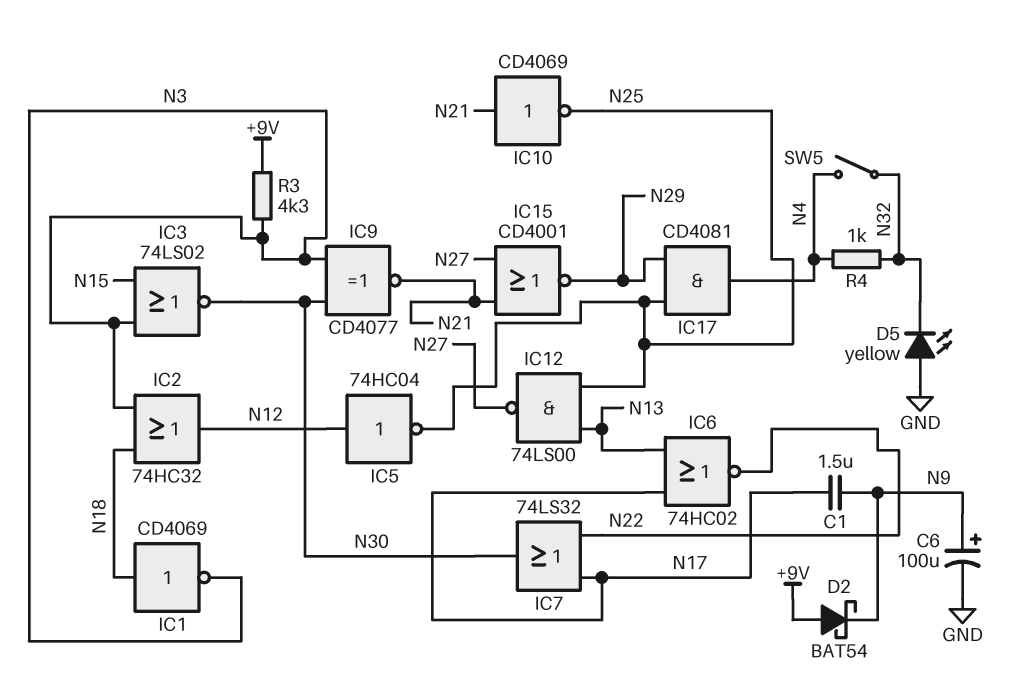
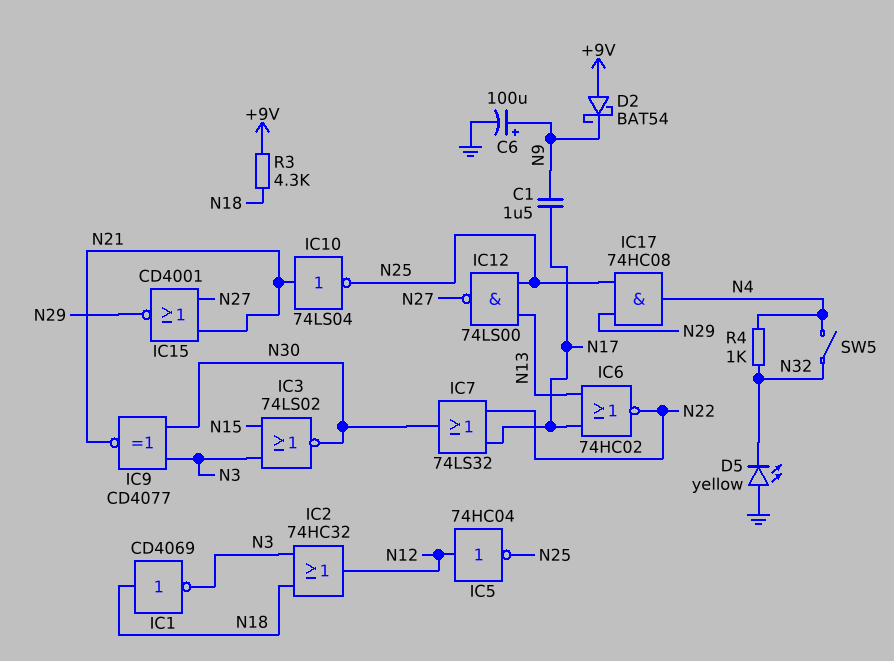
IC10: NOT CD4069 (in N21, out N25) -> NOT 74LS04 (in N21, out N25)
IC17: AND CD4081 (in N25, in N29, out N4) -> AND 74HC08 (in N25, in N29, out N4)
R3: 4.3k (+9V, N3) -> 4.3k (+9V, N18)

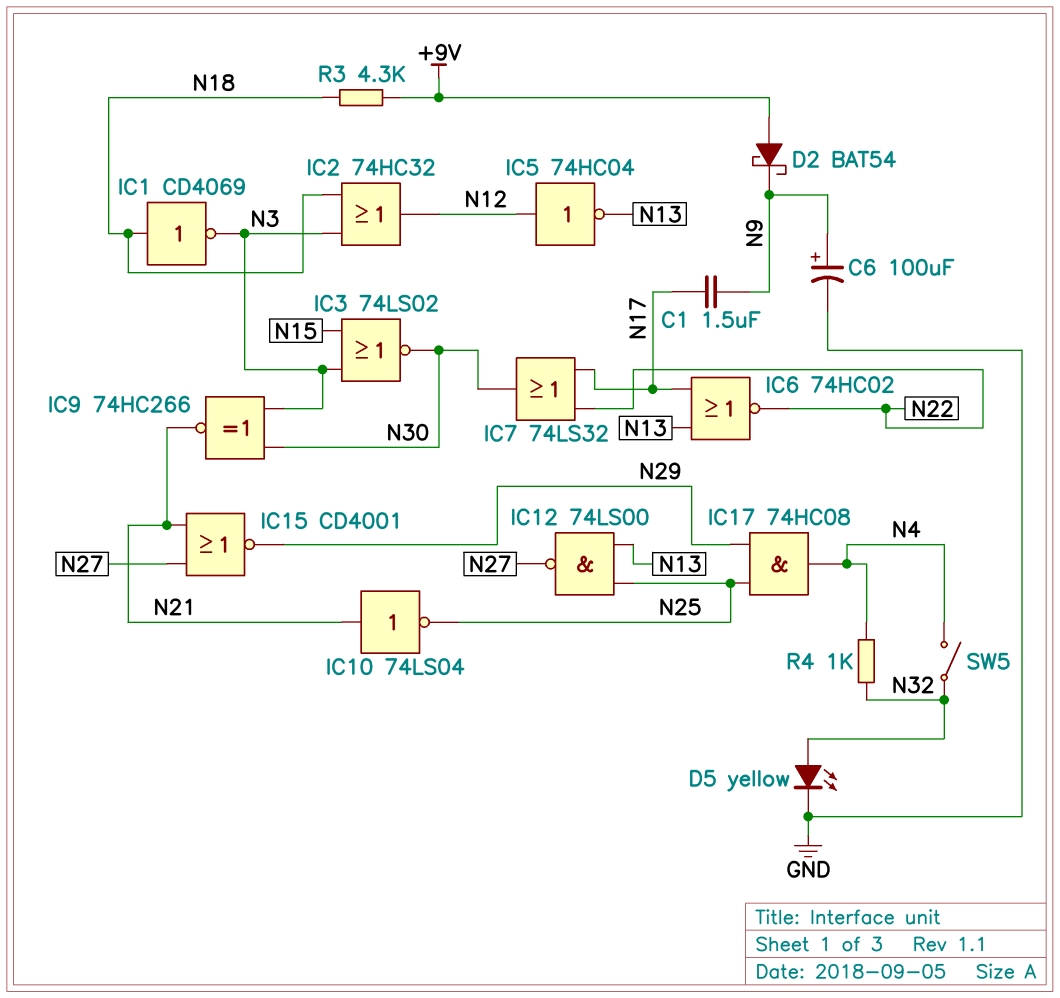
D5: LED yellow (A GND, K N32) -> LED yellow (A N32, K GND)
IC5: NOT 74HC04 (in N12, out N25) -> NOT 74HC04 (in N12, out N13)
IC9: XNOR CD4077 (in N3, in N30, out N21) -> XNOR 74HC266 (in N3, in N30, out N21)

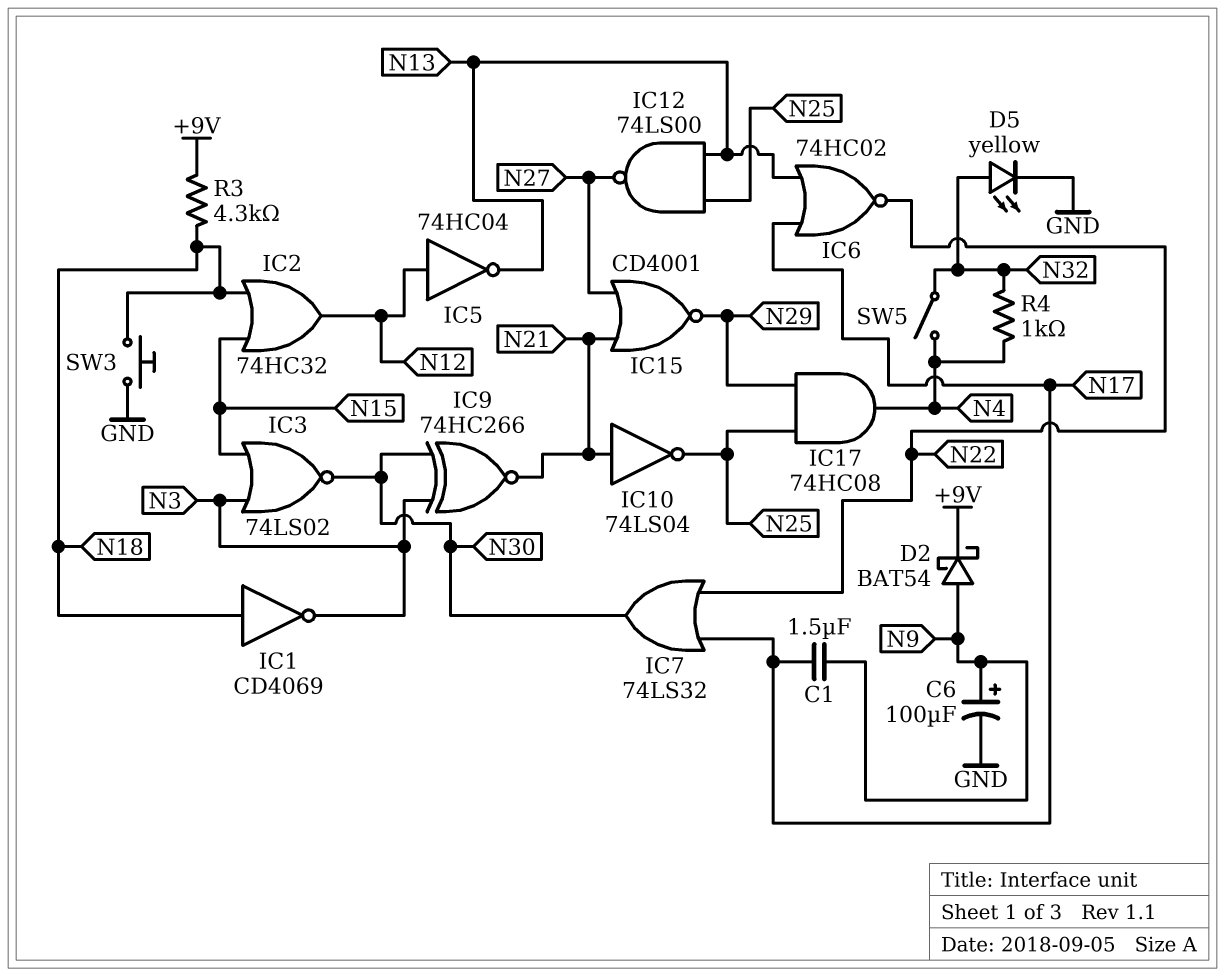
D2: schottky BAT54 (A +9V, K N9) -> schottky BAT54 (A N9, K +9V)
IC2: OR 74HC32 (in N3, in N18, out N12) -> OR 74HC32 (in N15, in N18, out N12)
SW3: none -> button (GND, N18)

